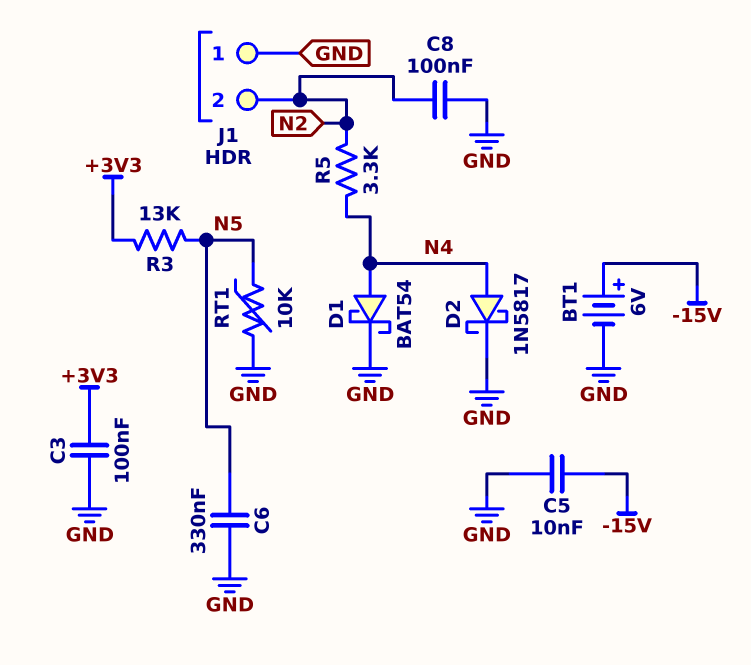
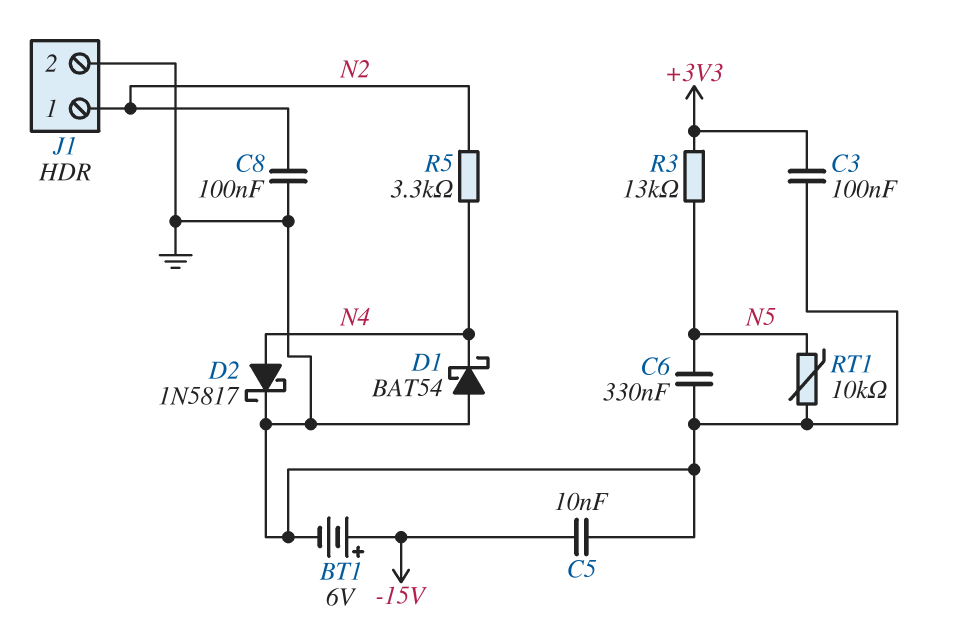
D1: schottky BAT54 (A N4, K GND) -> schottky BAT54 (A GND, K N4)
J1 pin 1: GND -> N2
J1 pin 2: N2 -> GND

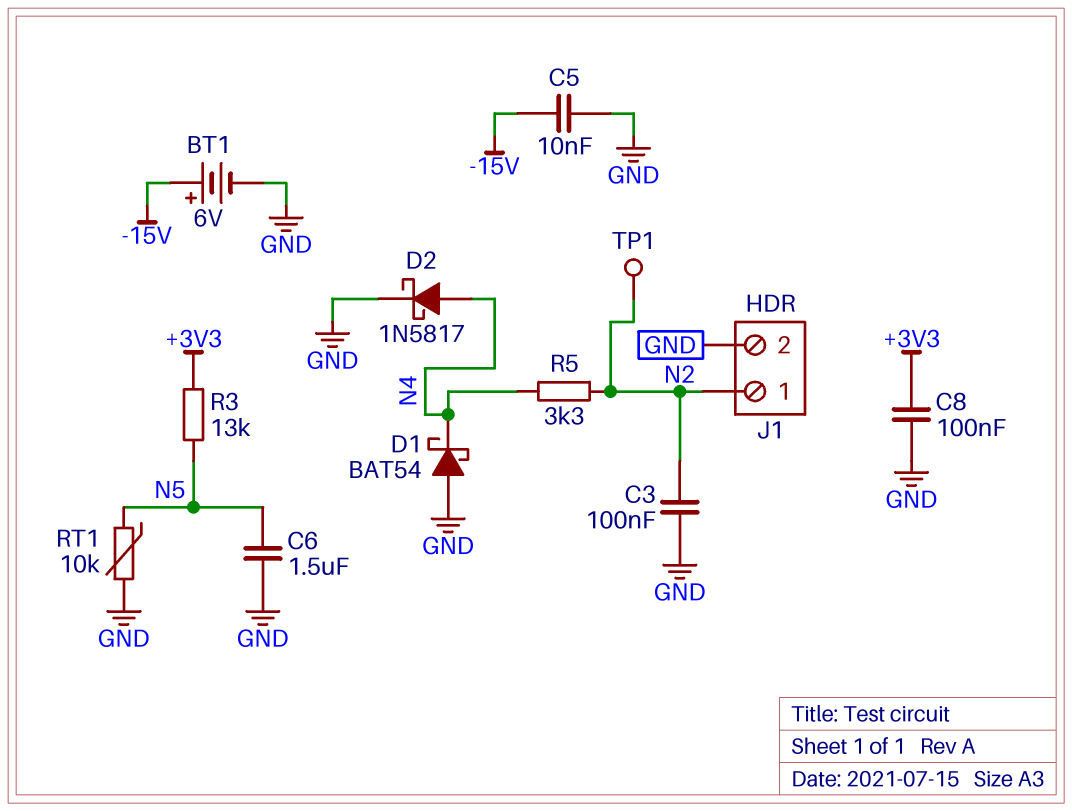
C3: 100nF (+3V3, GND) -> 100nF (GND, N2)
C6: 330nF (GND, N5) -> 1.5uF (GND, N5)
C8: 100nF (GND, N2) -> 100nF (+3V3, GND)
TP1: none -> test point (N2)

